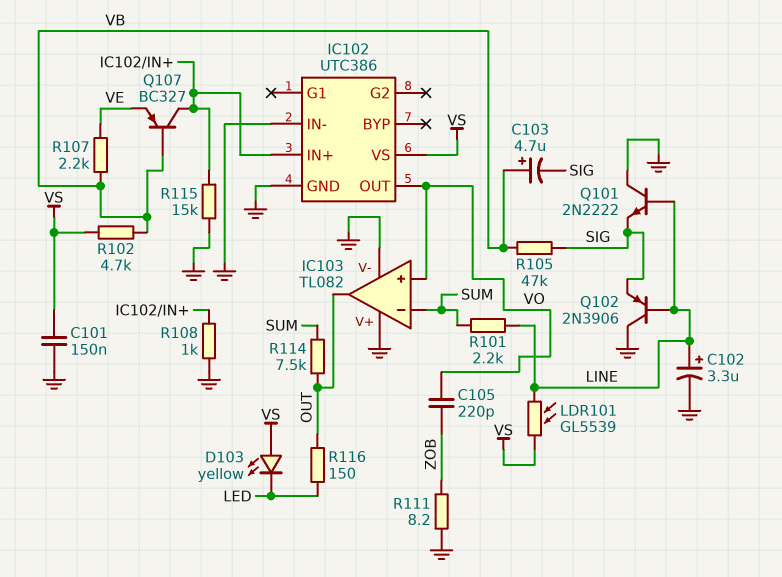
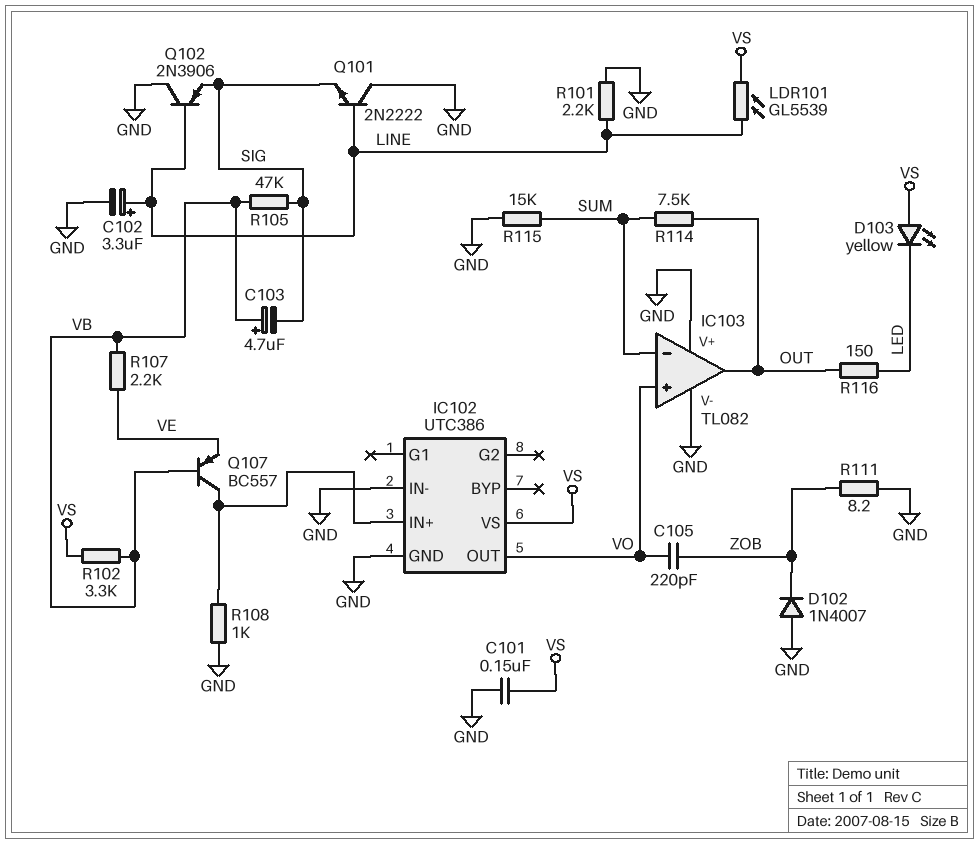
D102: none -> diode 1N4007 (A GND, K ZOB)
Q107: PNP BC327 (B VB, C IC102/IN+, E VE) -> PNP BC557 (B VB, C IC102/IN+, E VE)
R101: 2.2k (LINE, SUM) -> 2.2k (GND, LINE)
R102: 4.7k (VB, VS) -> 3.3k (VB, VS)
R115: 15k (GND, IC102/IN+) -> 15k (GND, SUM)

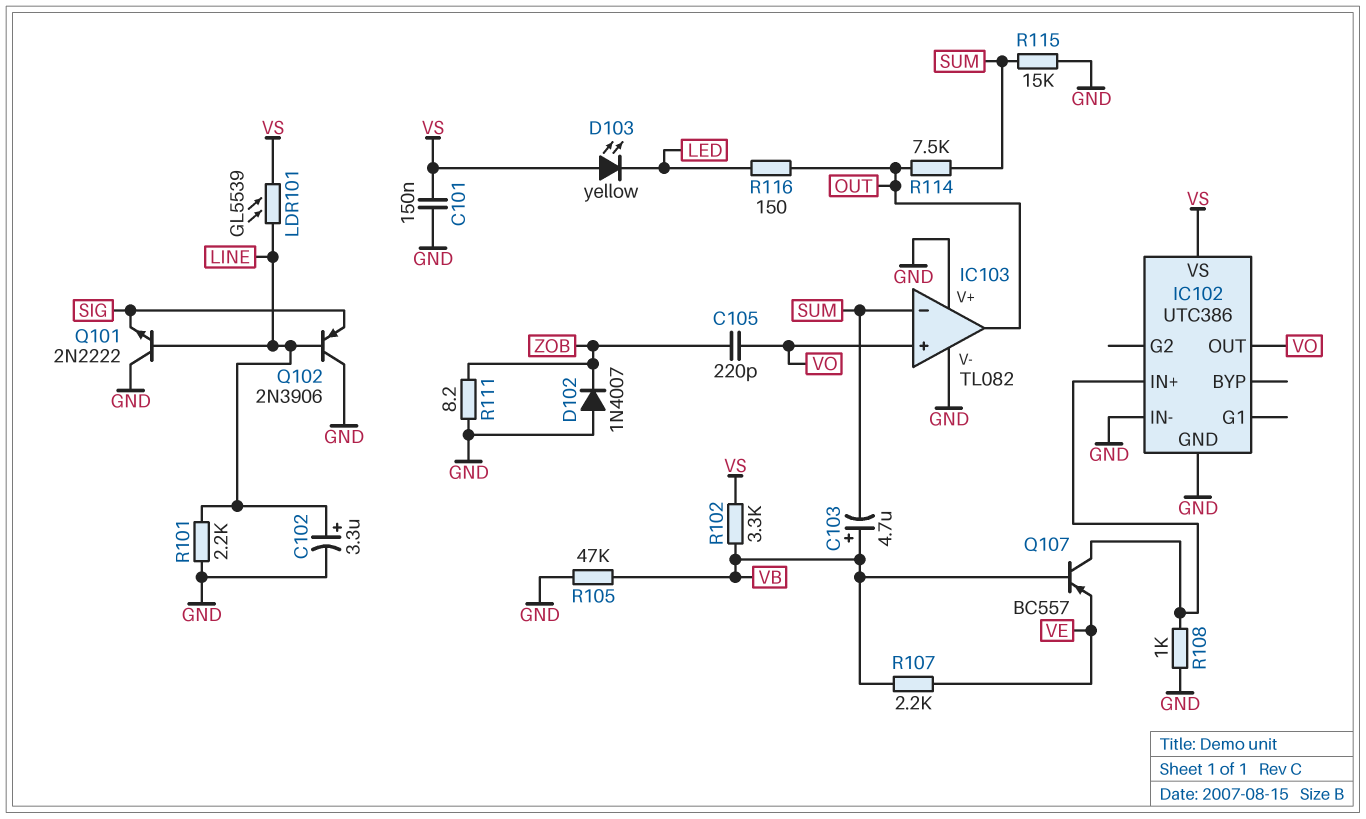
C103: 4.7uF (plus VB, minus SIG) -> 4.7uF (plus VB, minus SUM)
R105: 47k (SIG, VB) -> 47k (GND, VB)

